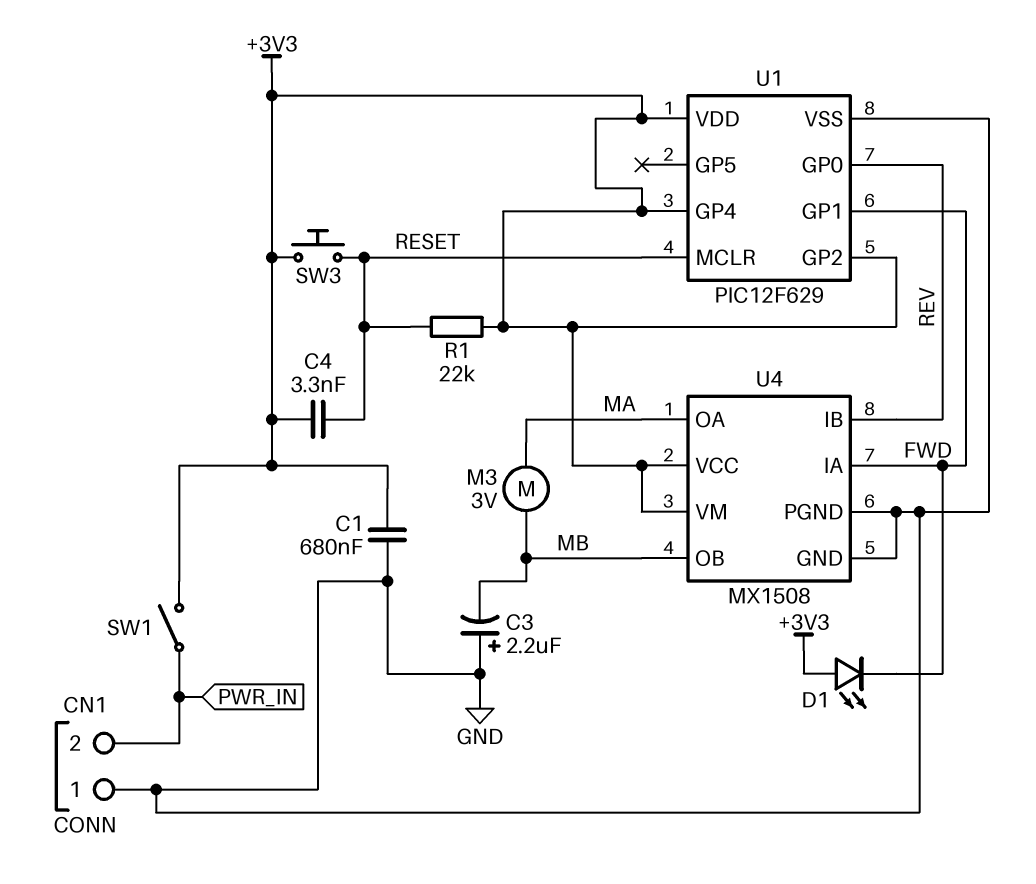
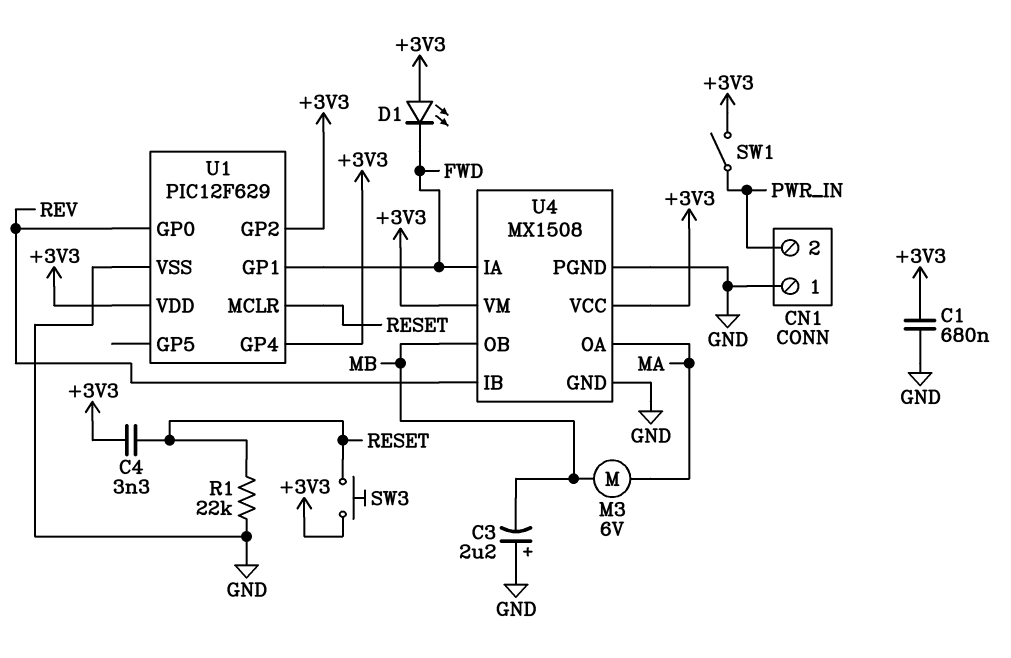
M3: motor 3V (MA, MB) -> motor 6V (MA, MB)
R1: 22k (+3V3, RESET) -> 22k (GND, RESET)

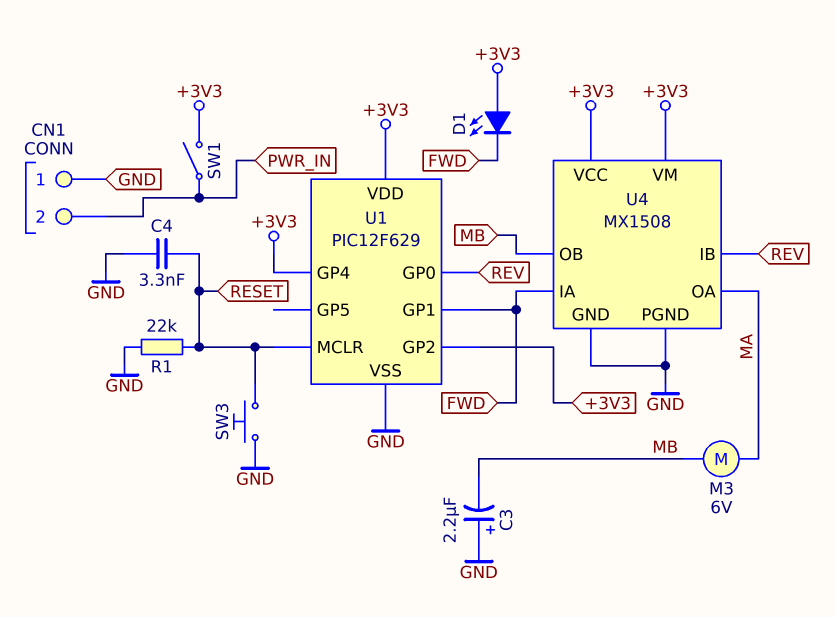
C1: 680nF (+3V3, GND) -> none
C4: 3.3nF (+3V3, RESET) -> 3.3nF (GND, RESET)
SW3: button (+3V3, RESET) -> button (GND, RESET)

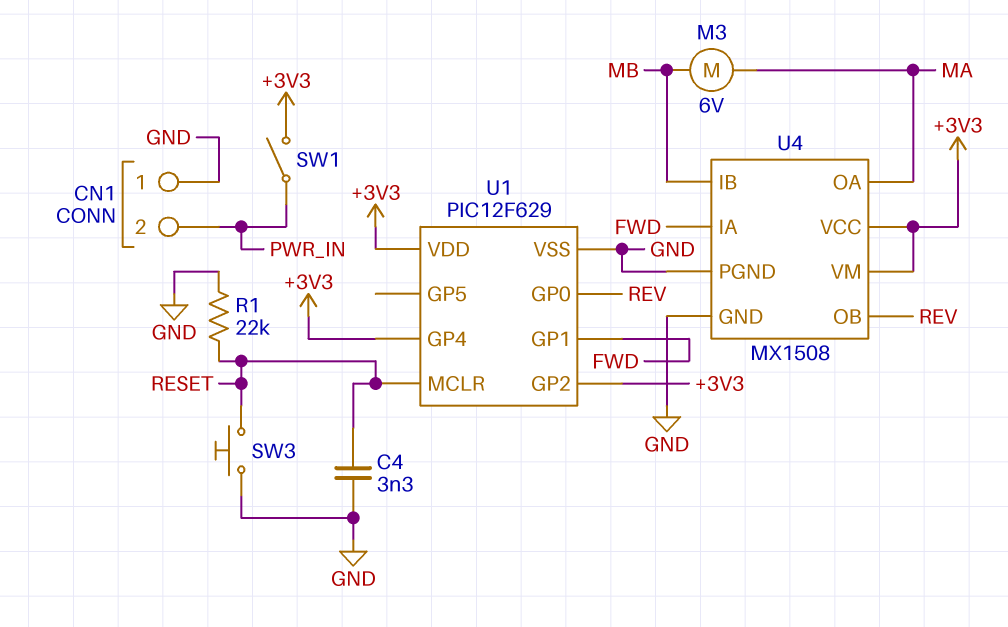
C3: 2.2uF (plus GND, minus MB) -> none
D1: LED (A +3V3, K FWD) -> none
U4 pin IB: REV -> MB
U4 pin OB: MB -> REV

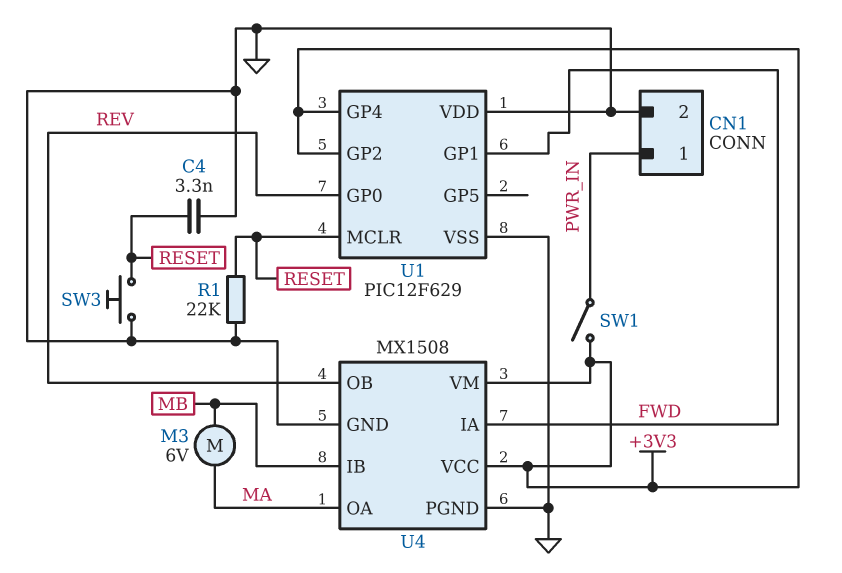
CN1 pin 1: GND -> PWR_IN
CN1 pin 2: PWR_IN -> GND
U1 pin VDD: +3V3 -> GND

